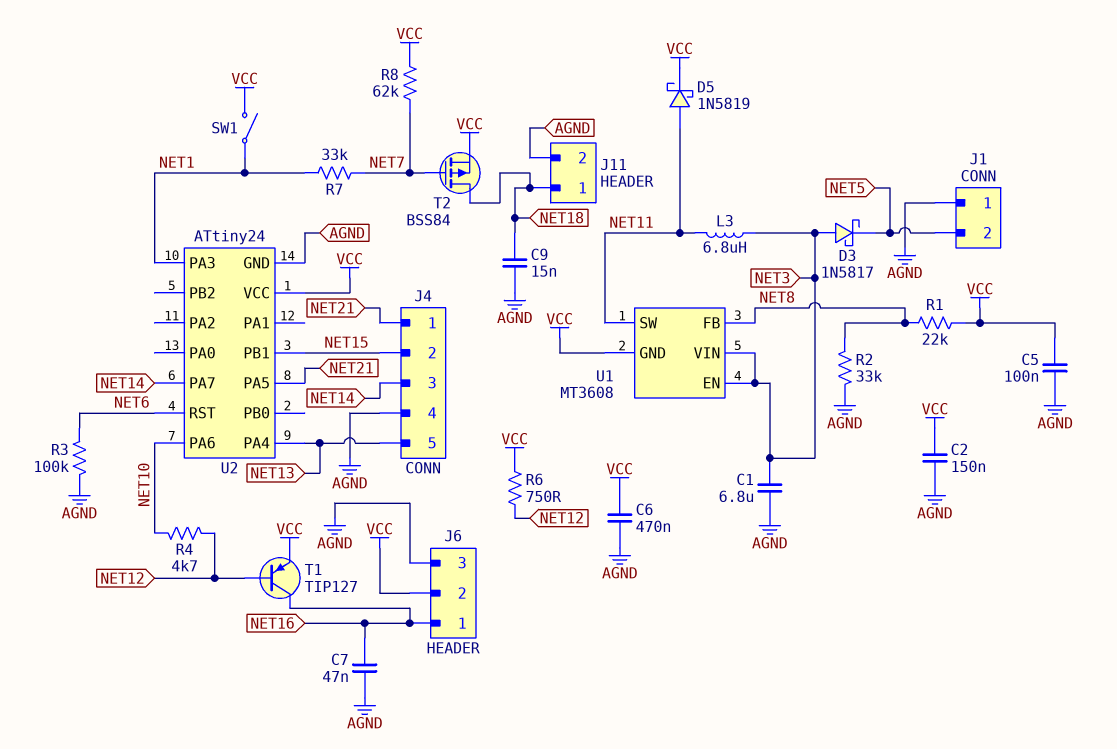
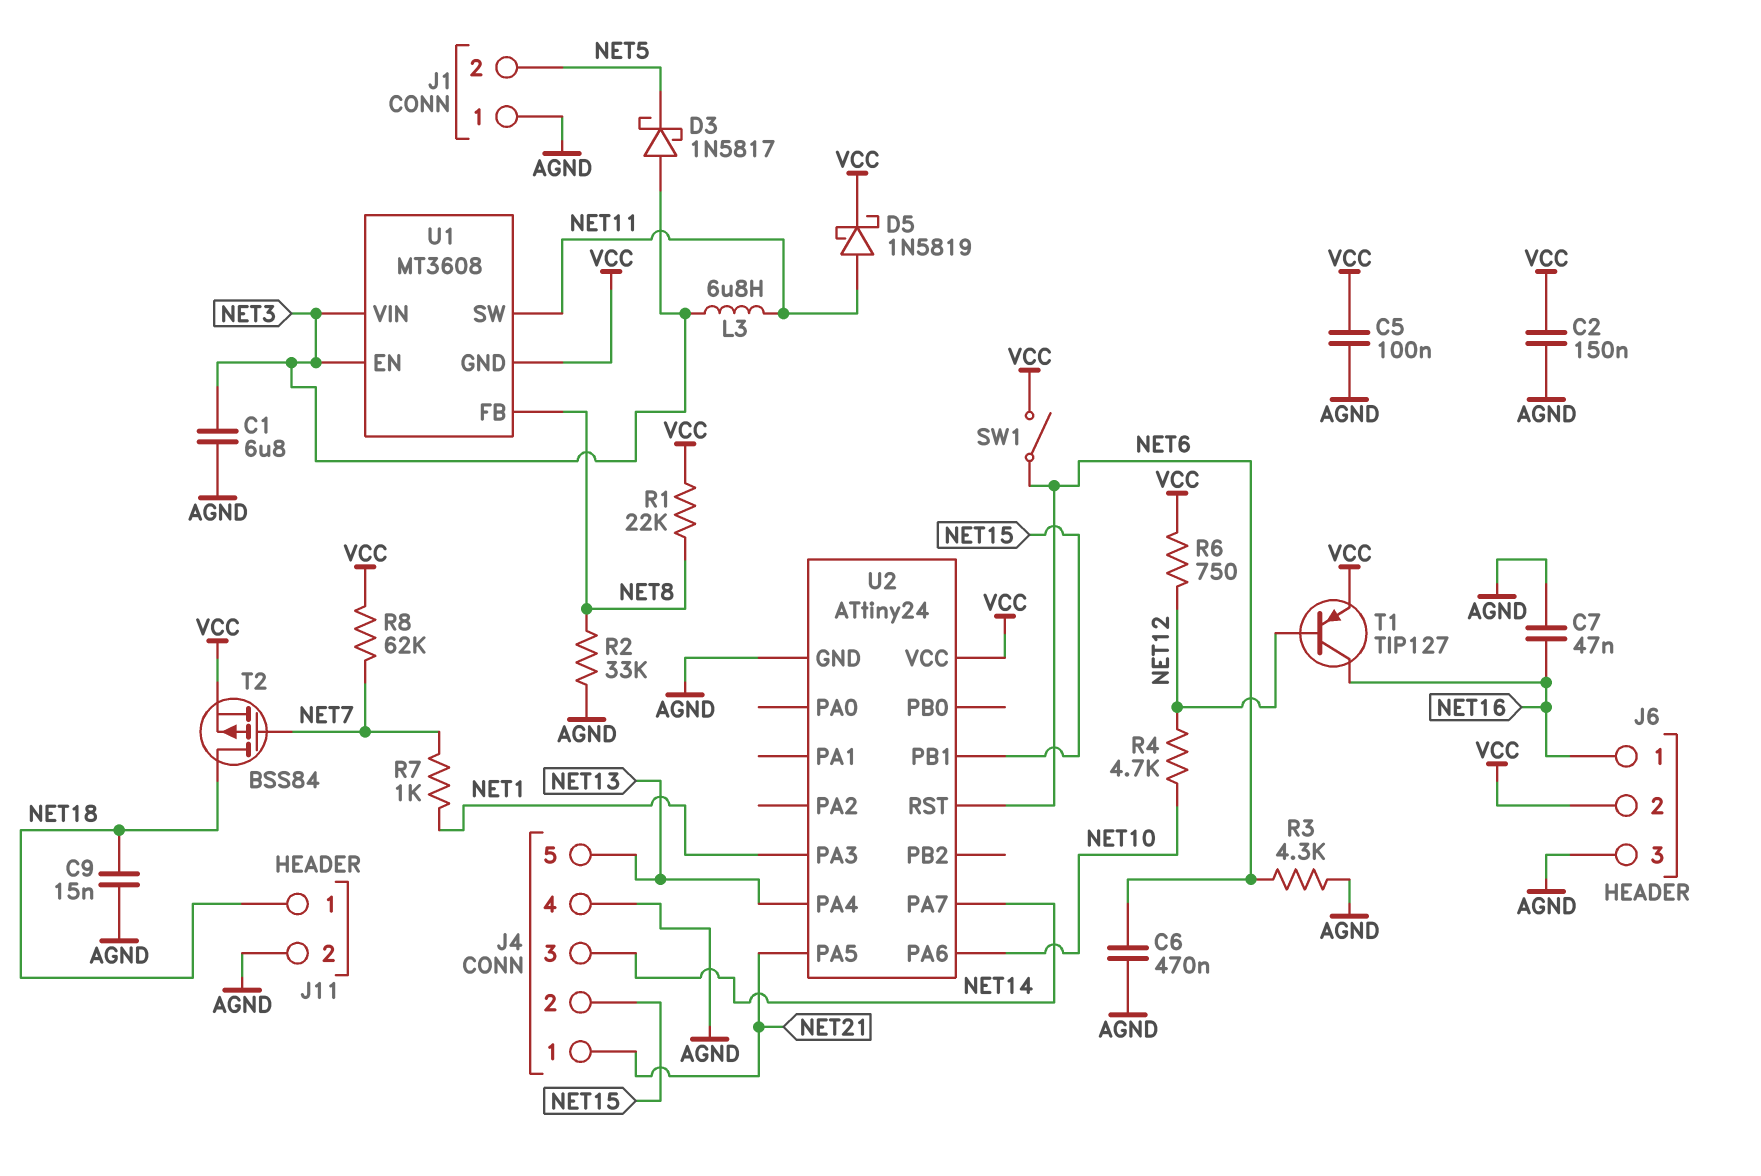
C6: 470nF (AGND, VCC) -> 470nF (AGND, NET6)
R3: 100k (AGND, NET6) -> 4.3k (AGND, NET6)
R7: 33k (NET1, NET7) -> 1k (NET1, NET7)
SW1: switch (NET1, VCC) -> switch (NET6, VCC)

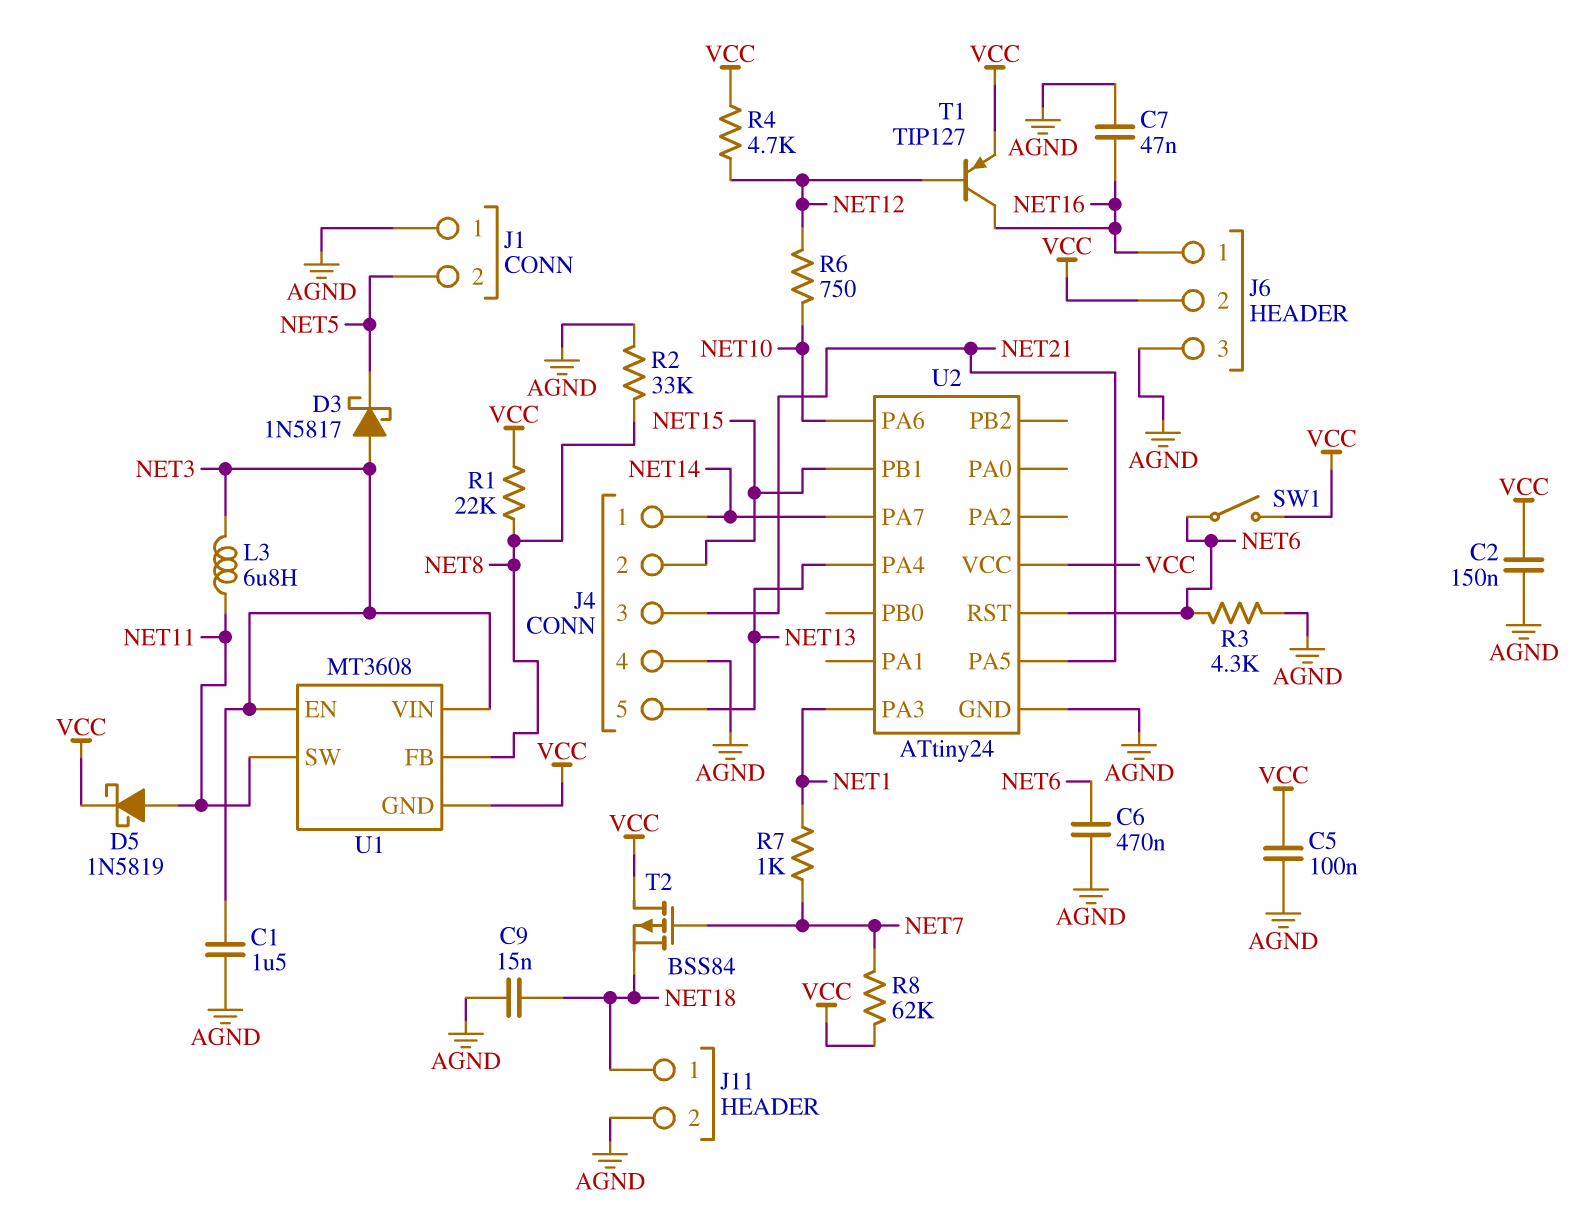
C1: 6.8uF (AGND, NET3) -> 1.5uF (AGND, NET3)
J4 pin 1: NET21 -> NET14
J4 pin 3: NET14 -> NET21
R4: 4.7k (NET10, NET12) -> 4.7k (NET12, VCC)
R6: 750 (NET12, VCC) -> 750 (NET10, NET12)
T2: PMOS BSS84 (G NET7, D NET18, S VCC) -> PMOS BSS84 (G NET7, D VCC, S NET18)

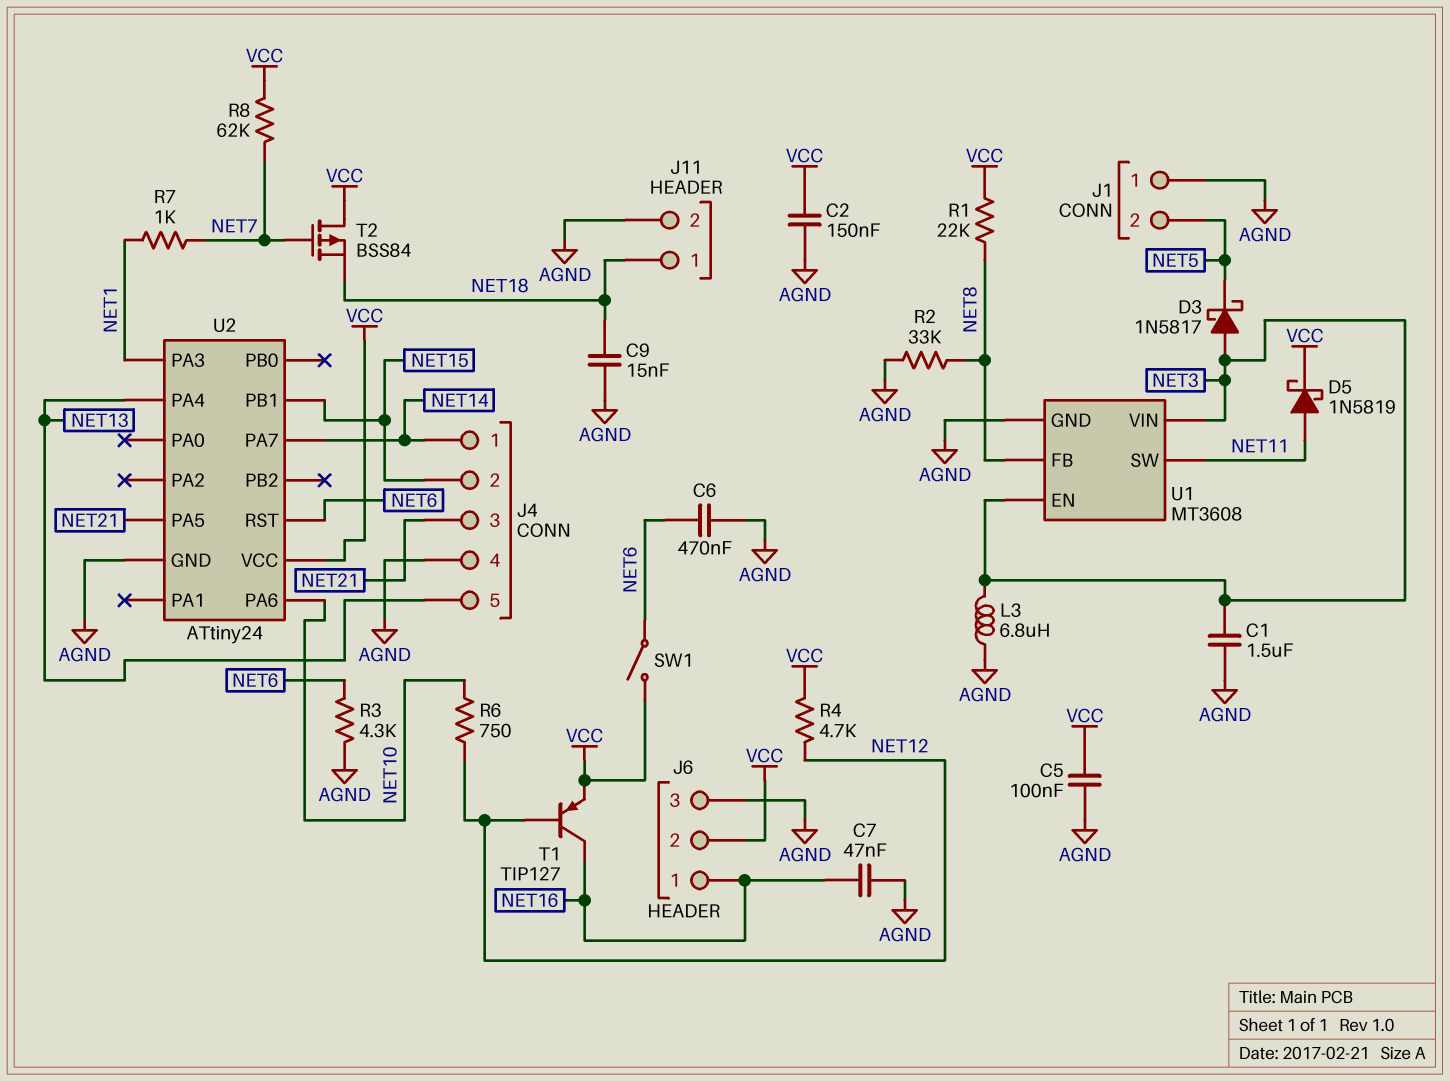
L3: 6.8uH (NET3, NET11) -> 6.8uH (AGND, NET3)
U1 pin GND: VCC -> AGND

